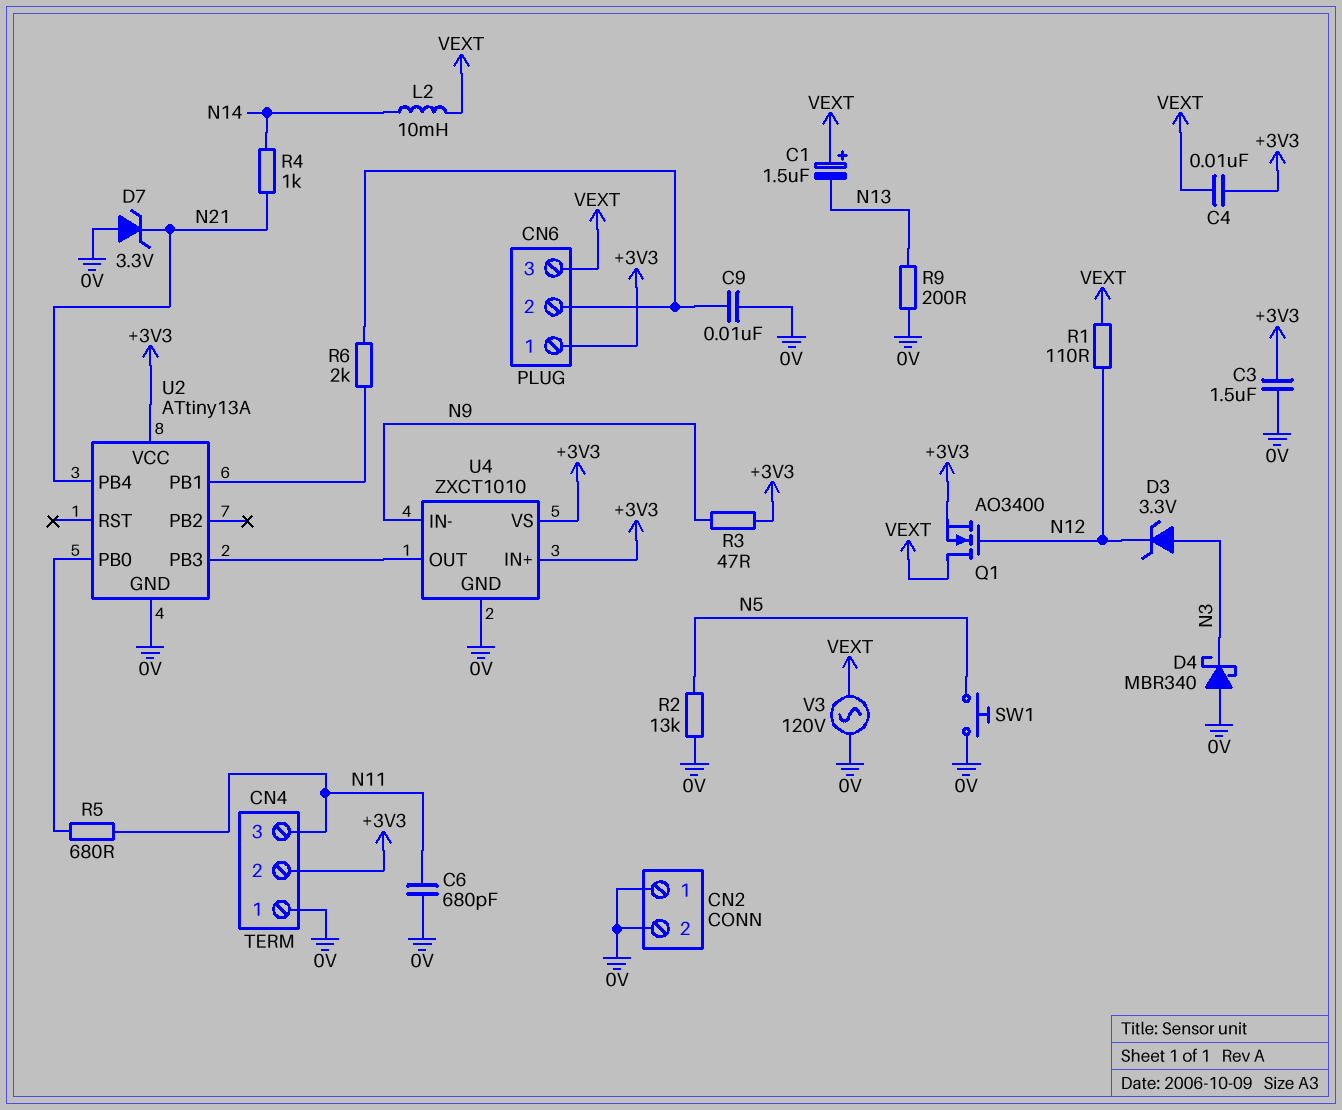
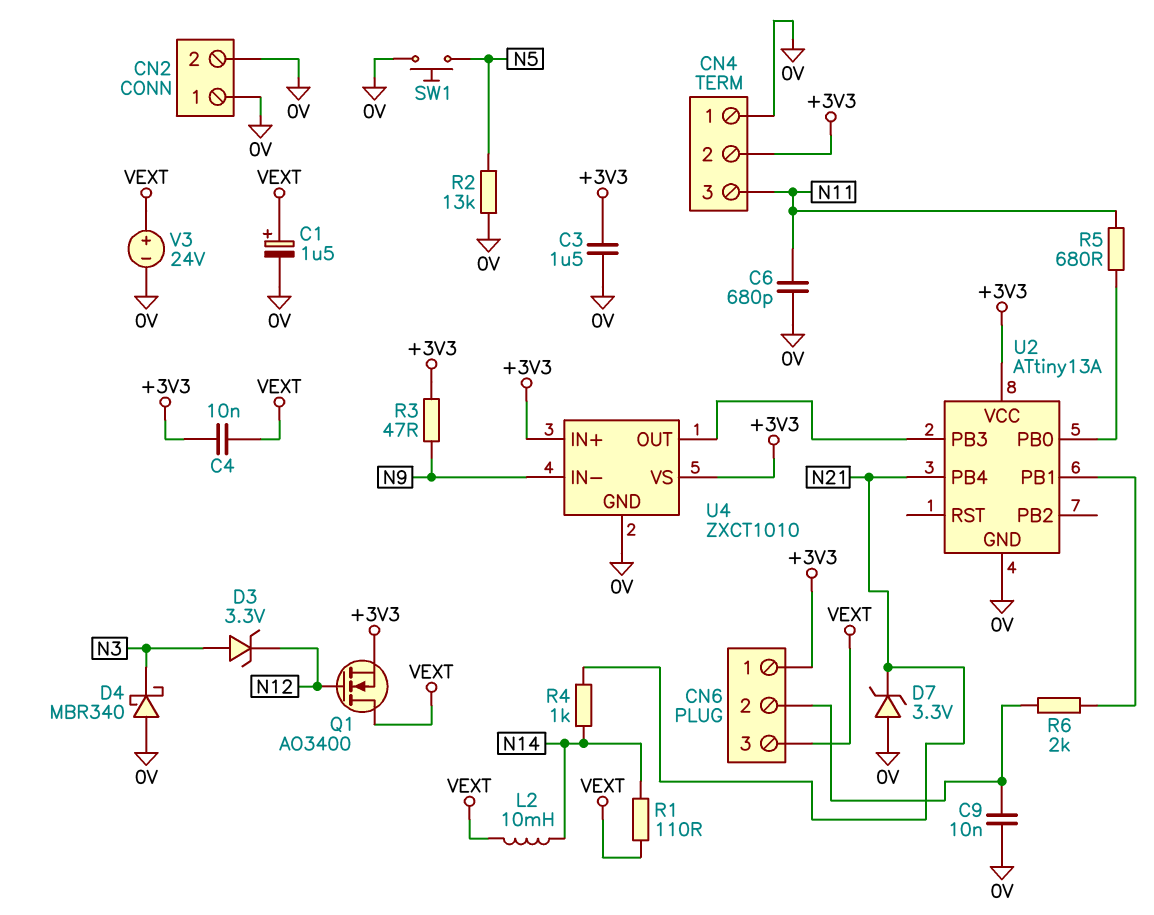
C1: 1.5uF (plus VEXT, minus N13) -> 1.5uF (plus VEXT, minus 0V)
R1: 110 (N12, VEXT) -> 110 (N14, VEXT)
R9: 200 (0V, N13) -> none
V3: AC 120V (0V, VEXT) -> 24V (plus VEXT, minus 0V)

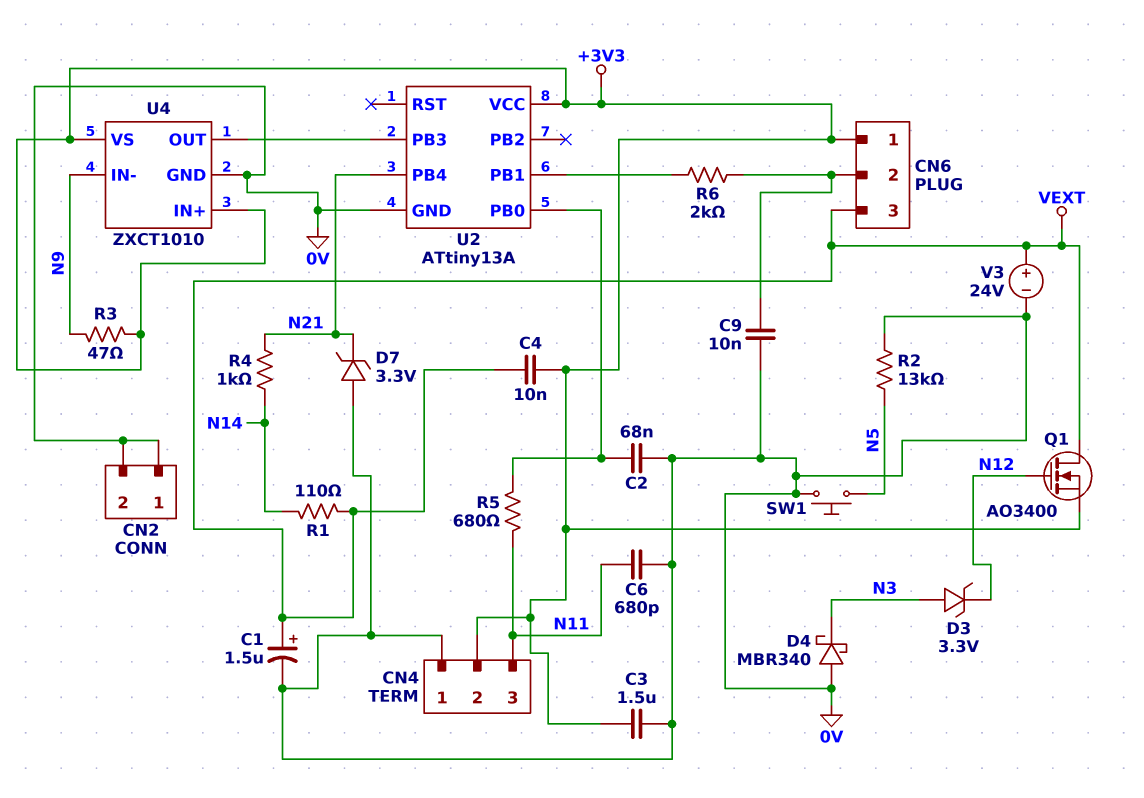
C2: none -> 68nF (0V, U2/PB0)
L2: 10mH (N14, VEXT) -> none

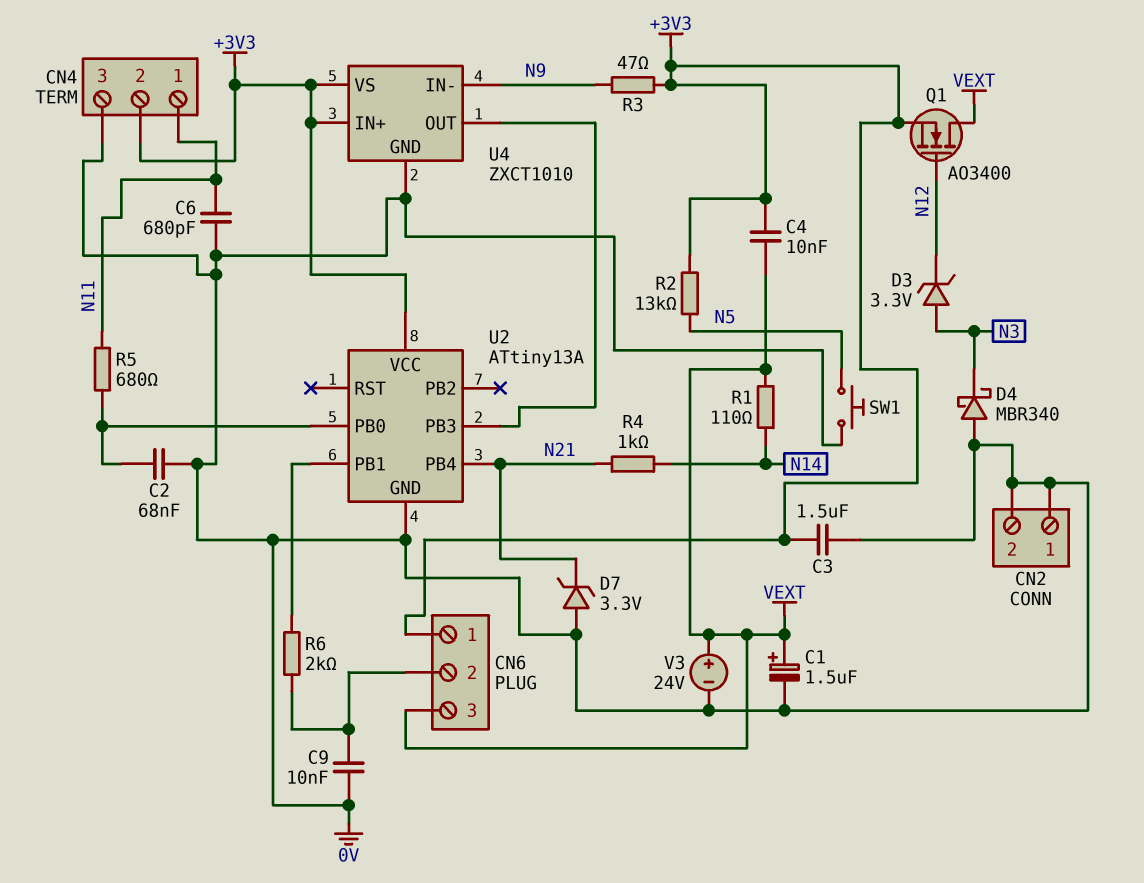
CN4 pin 1: 0V -> N11
CN4 pin 3: N11 -> 0V
R2: 13k (0V, N5) -> 13k (+3V3, N5)

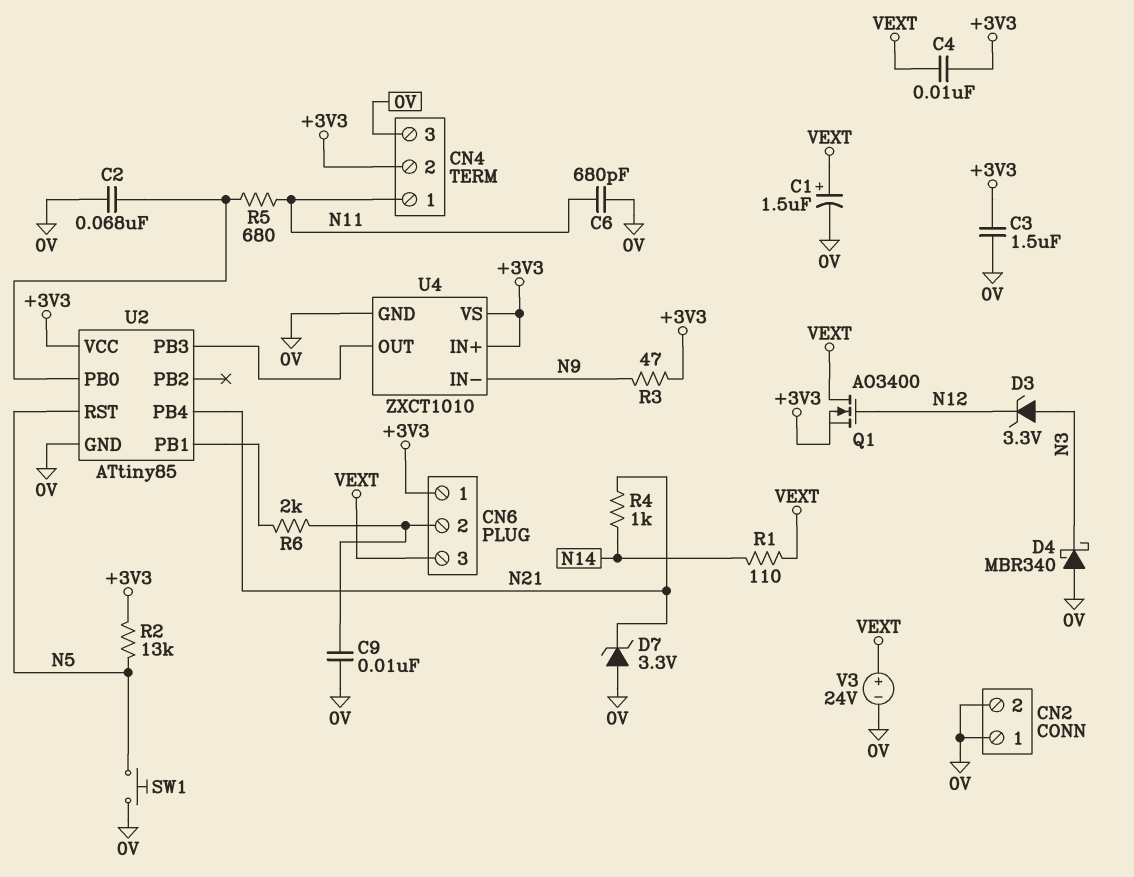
U2: ATtiny13A -> ATtiny85
U2 pin RST: none -> N5

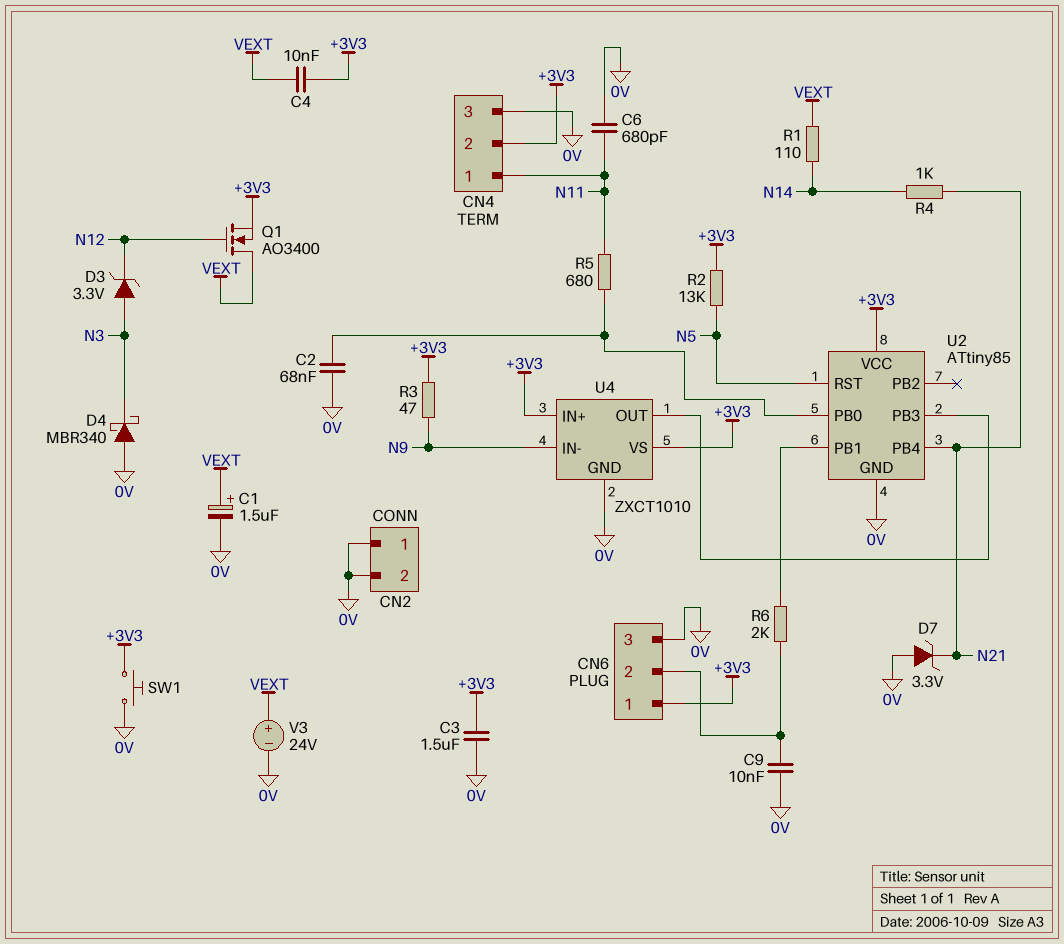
CN6 pin 3: VEXT -> 0V
SW1: button (0V, N5) -> button (+3V3, 0V)

